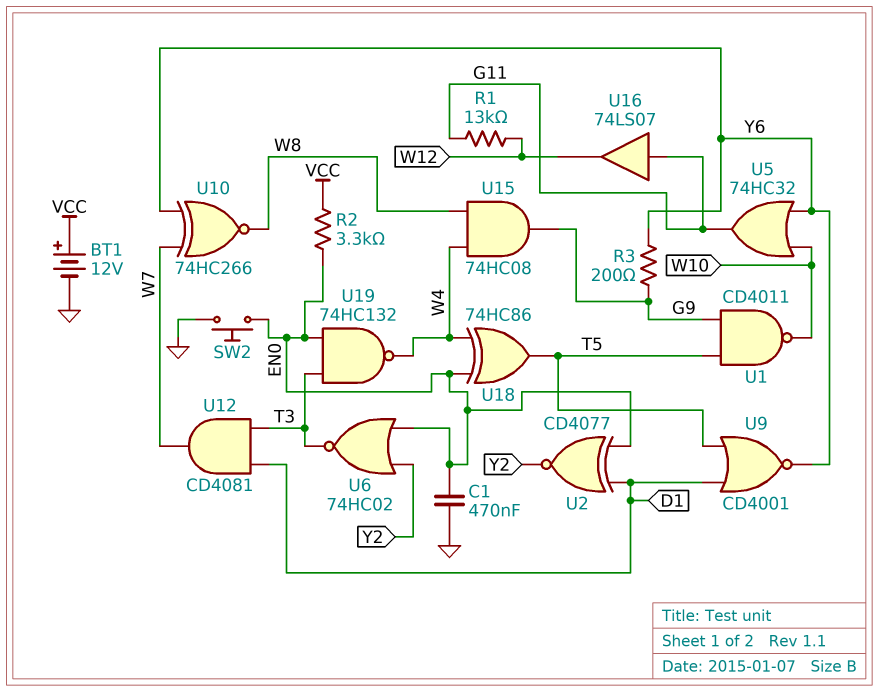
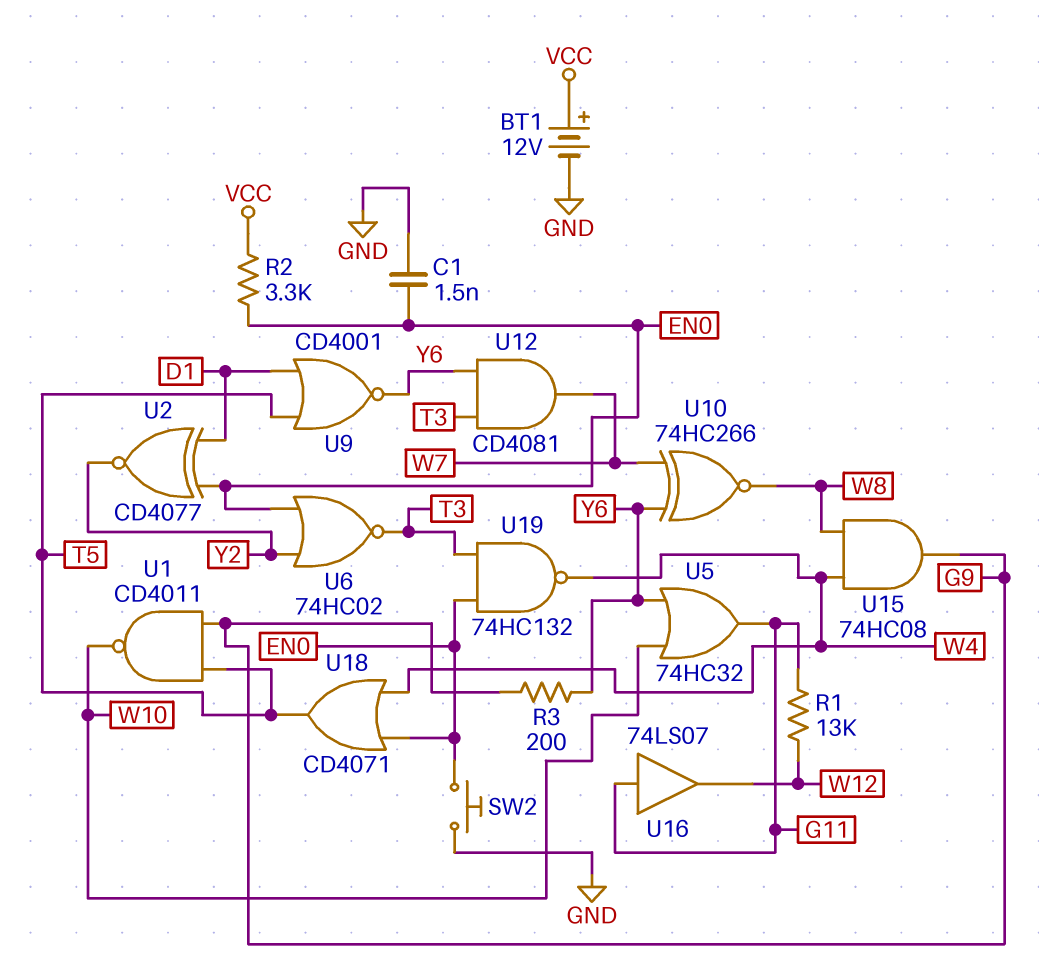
C1: 470nF (EN0, GND) -> 1.5nF (EN0, GND)
U12: AND CD4081 (in D1, in T3, out W7) -> AND CD4081 (in T3, in Y6, out W7)
U18: XOR 74HC86 (in EN0, in W4, out T5) -> OR CD4071 (in EN0, in W4, out T5)

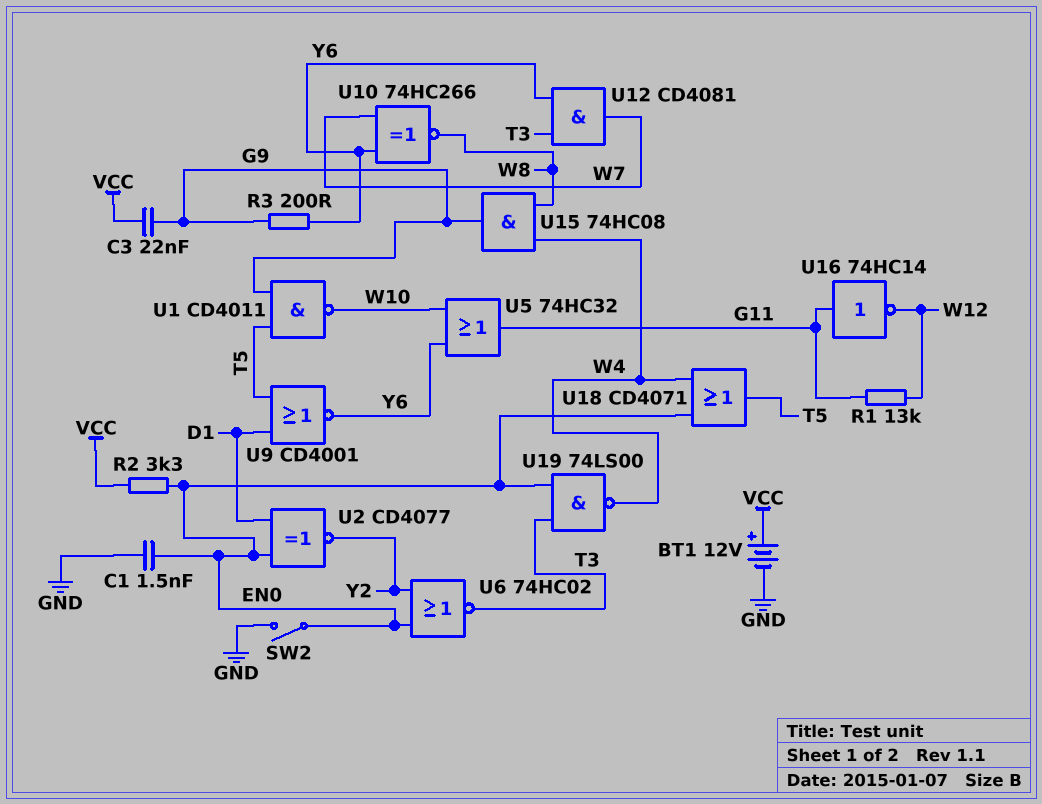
C3: none -> 22nF (G9, VCC)
SW2: button (EN0, GND) -> switch (EN0, GND)
U16: buffer 74LS07 (in G11, out W12) -> NOT 74HC14 (in G11, out W12)
U19: NAND 74HC132 (in EN0, in T3, out W4) -> NAND 74LS00 (in EN0, in T3, out W4)

